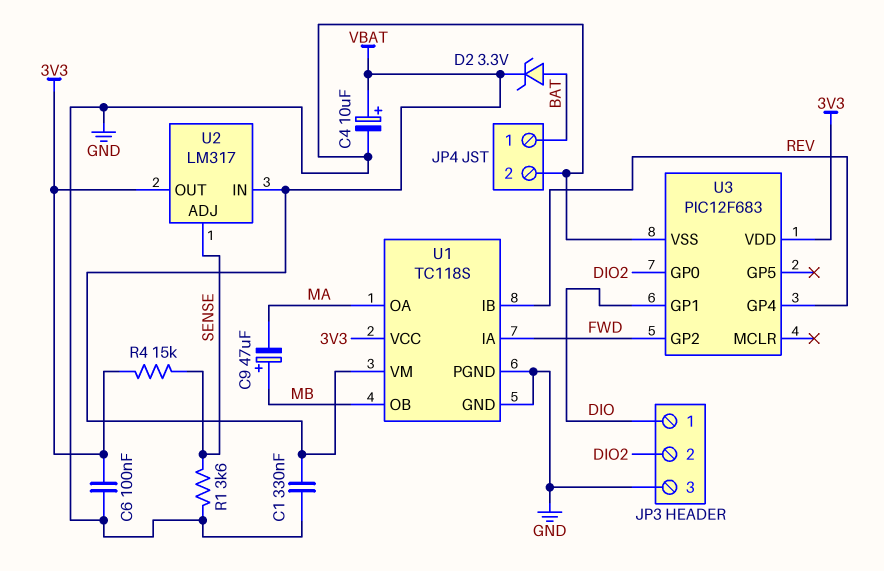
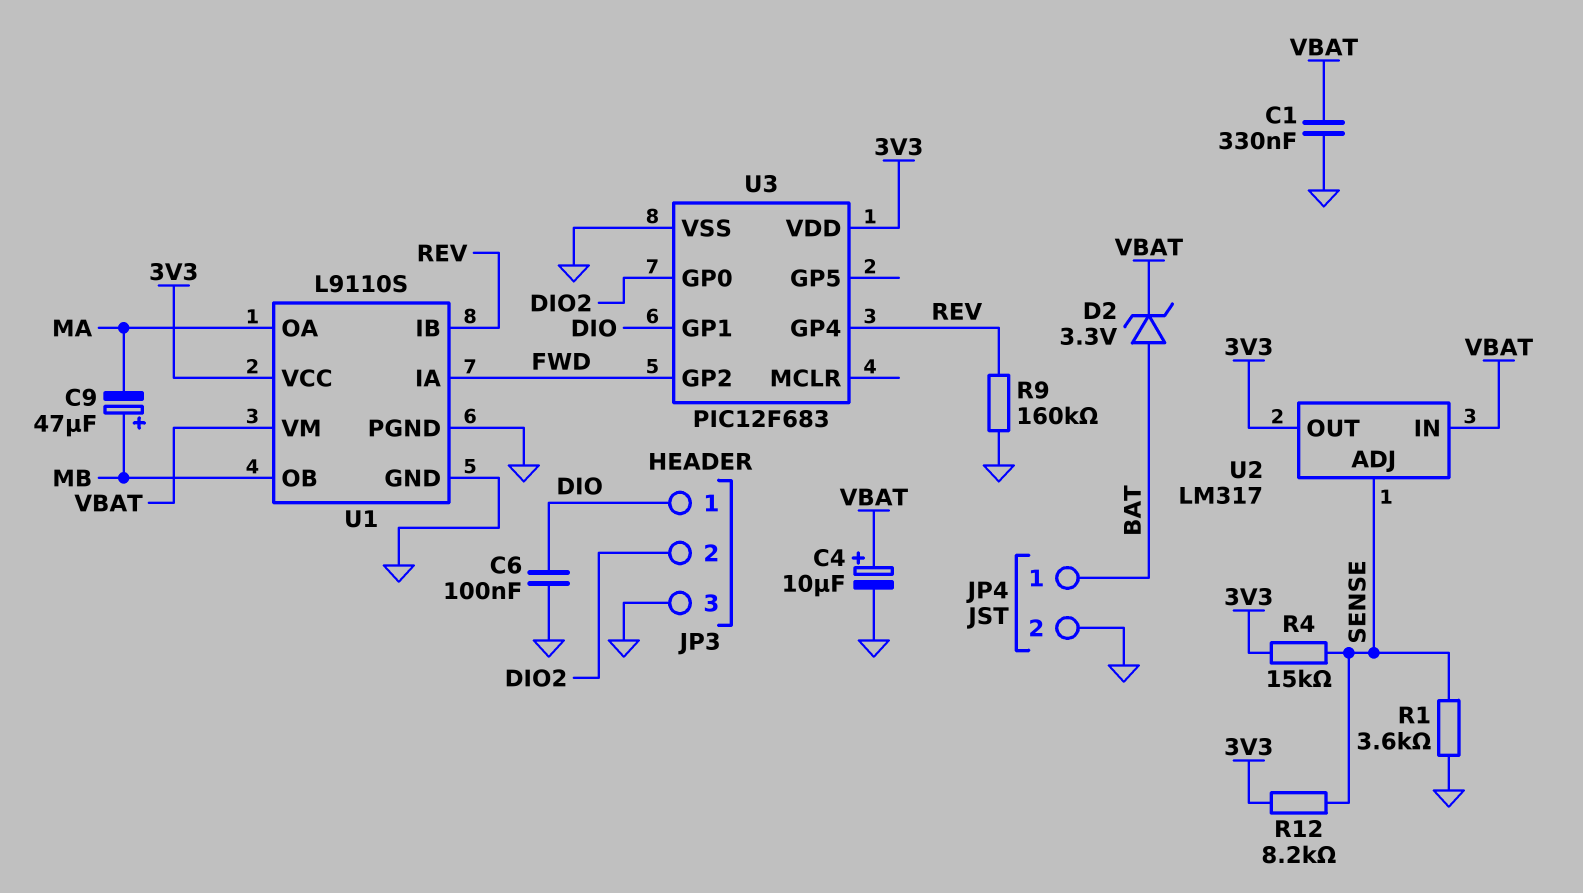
C6: 100nF (3V3, GND) -> 100nF (DIO, GND)
R9: none -> 160k (GND, REV)
R12: none -> 8.2k (3V3, SENSE)
U1: TC118S -> L9110S

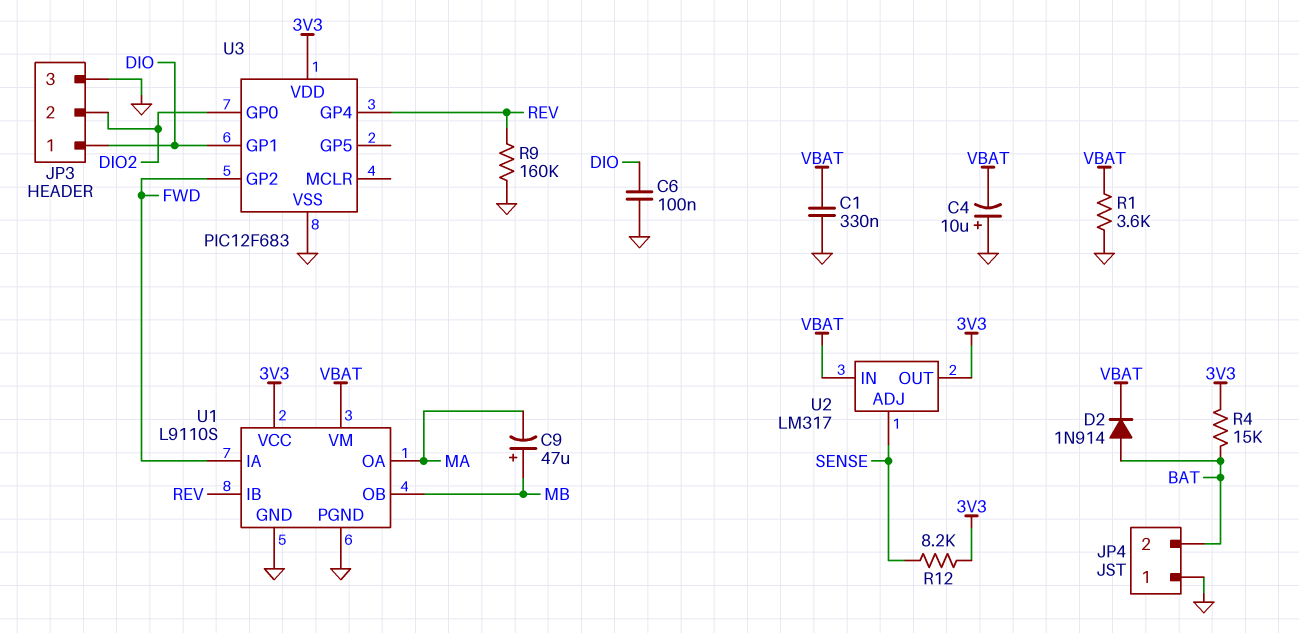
C4: 10uF (plus VBAT, minus GND) -> 10uF (plus GND, minus VBAT)
D2: zener 3.3V (A BAT, K VBAT) -> diode 1N914 (A BAT, K VBAT)
JP4 pin 1: BAT -> GND
JP4 pin 2: GND -> BAT
R1: 3.6k (GND, SENSE) -> 3.6k (GND, VBAT)
R4: 15k (3V3, SENSE) -> 15k (3V3, BAT)

